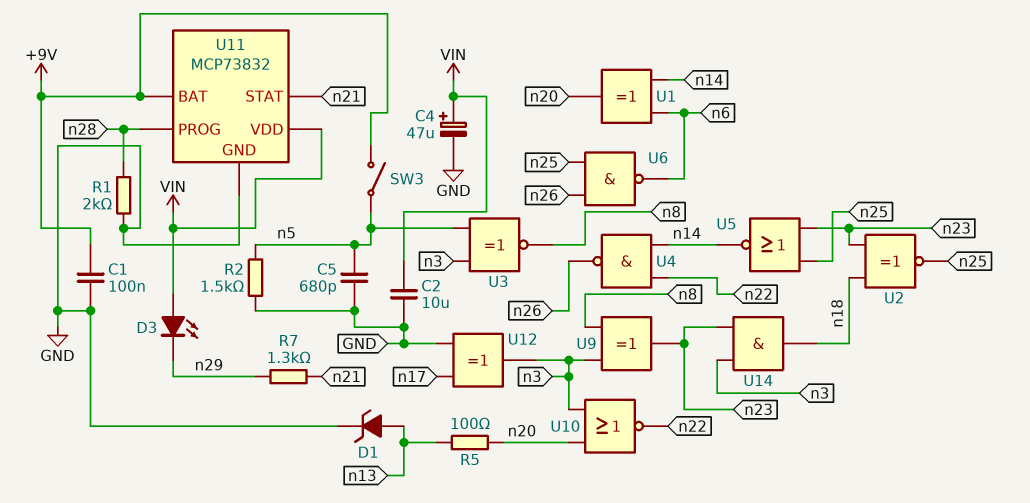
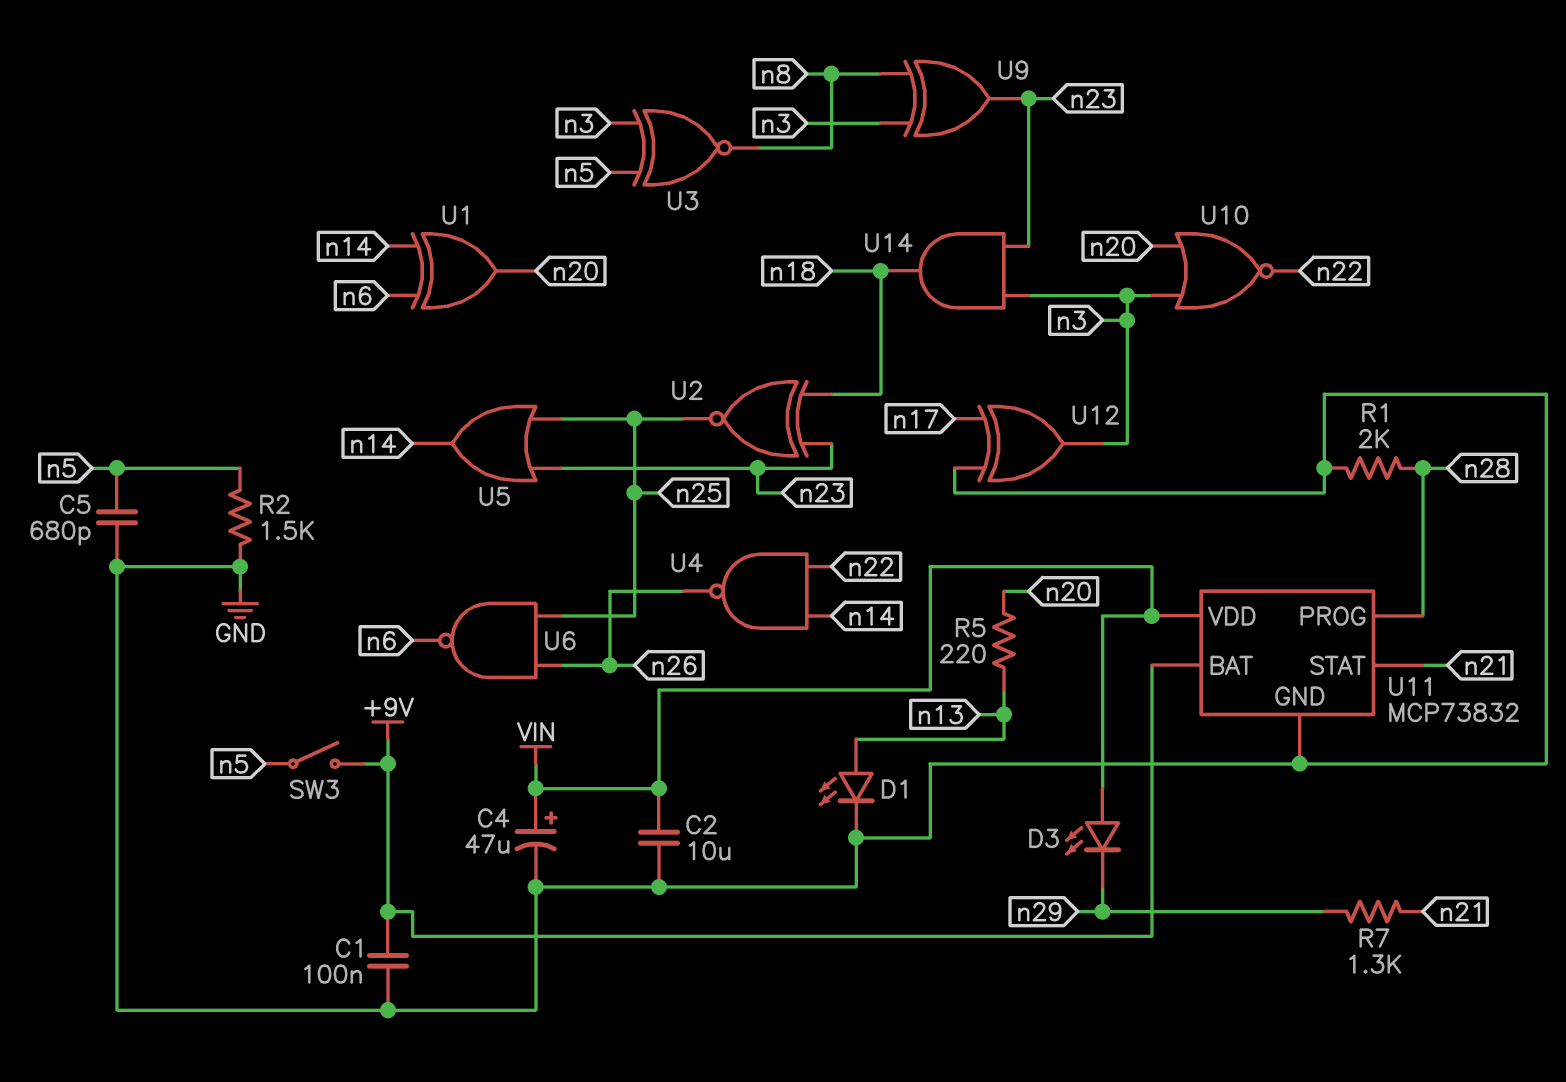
D1: zener (A n13, K GND) -> LED (A n13, K GND)
R5: 100 (n13, n20) -> 220 (n13, n20)
U5: NOR (in n23, in n25, out n14) -> OR (in n23, in n25, out n14)

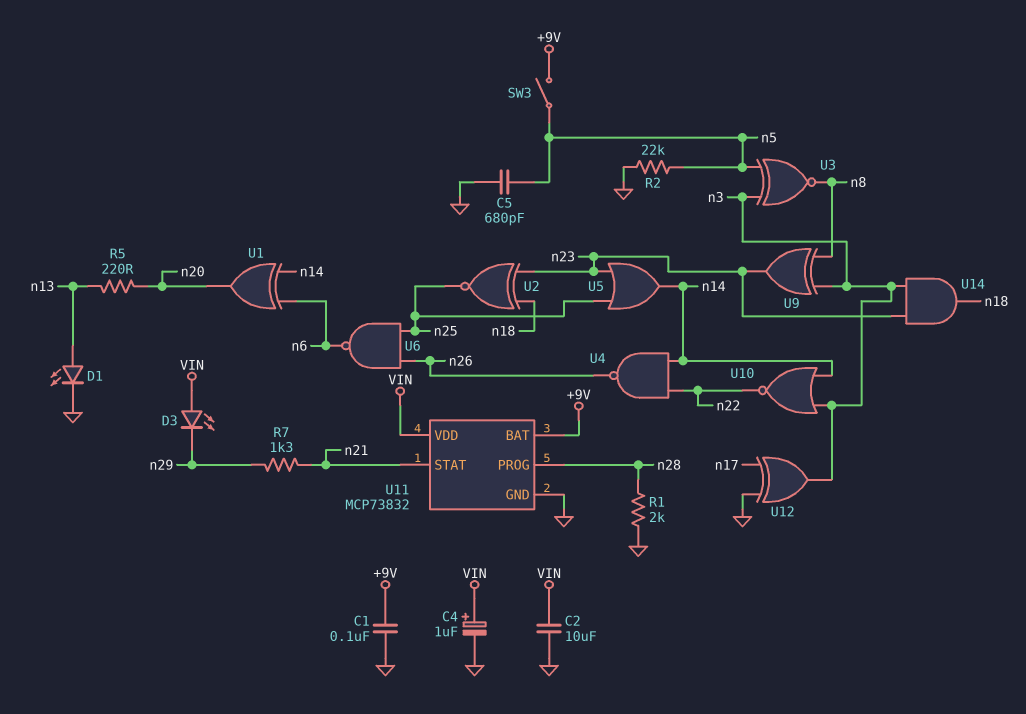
C4: 47uF (plus VIN, minus GND) -> 1uF (plus VIN, minus GND)
R2: 1.5k (GND, n5) -> 22k (GND, n5)
U10: NOR (in n3, in n20, out n22) -> NOR (in n3, in n14, out n22)

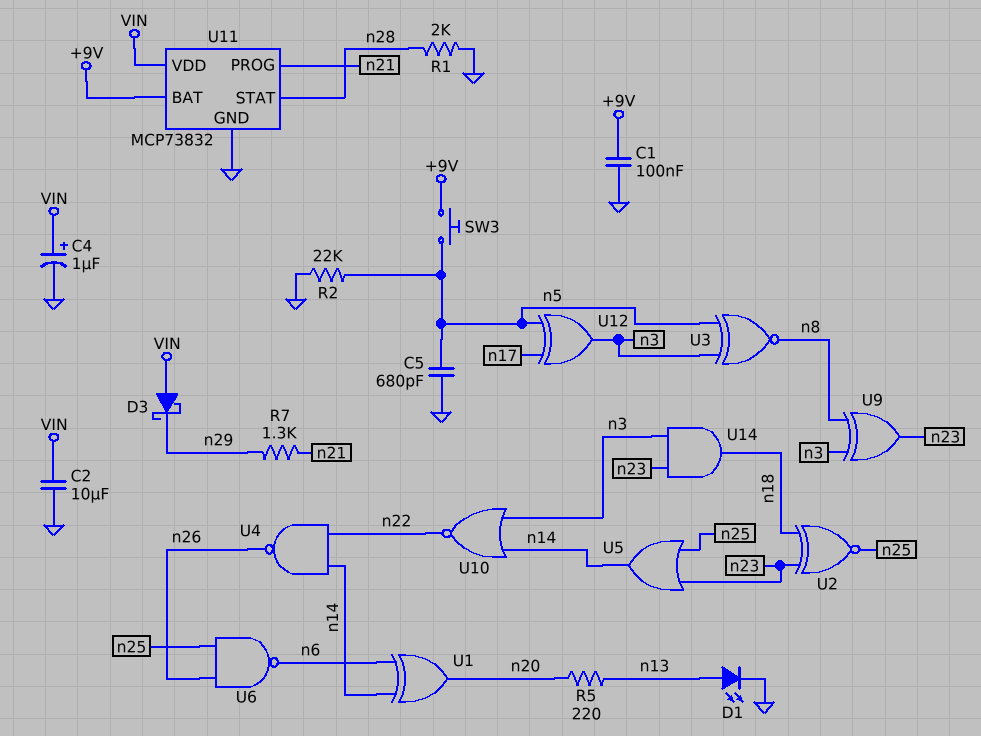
D3: LED (A VIN, K n29) -> schottky (A VIN, K n29)
SW3: switch (+9V, n5) -> button (+9V, n5)
U11 pin PROG: n28 -> n21
U11 pin STAT: n21 -> n28
U12: XOR (in GND, in n17, out n3) -> XOR (in n5, in n17, out n3)

